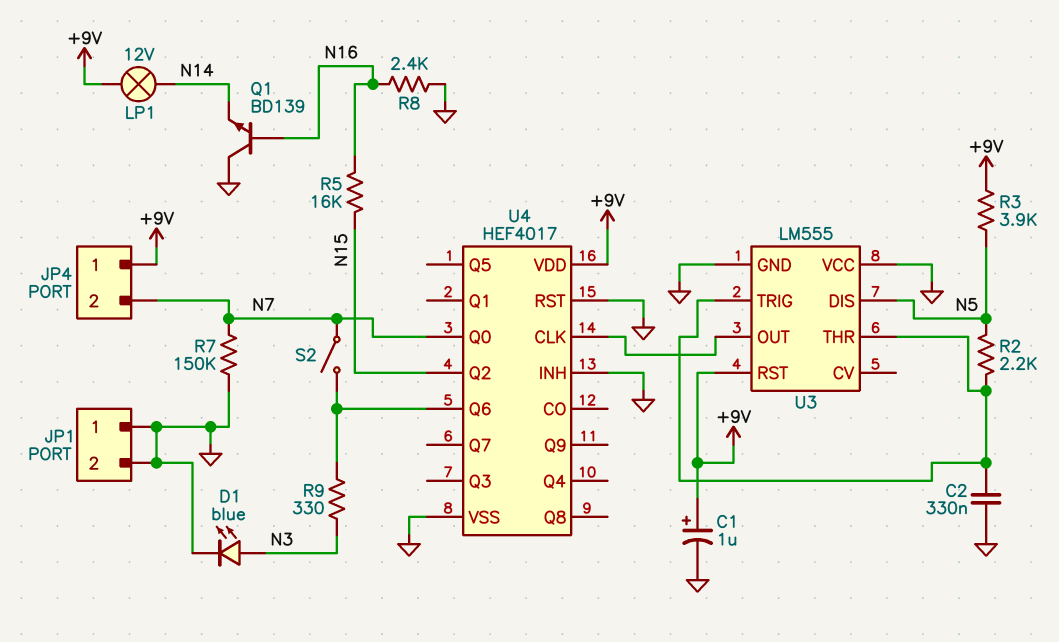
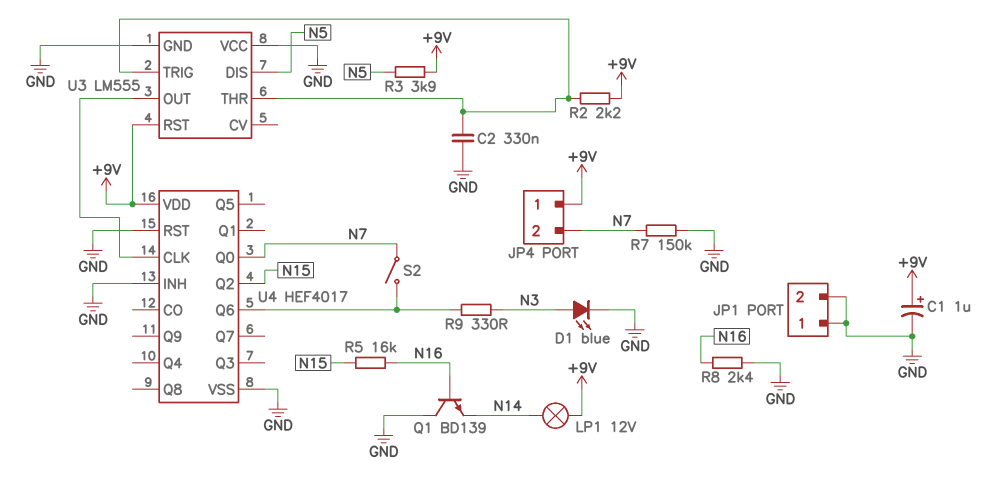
R2: 2.2k (N5, U3/THR) -> 2.2k (+9V, U3/THR)

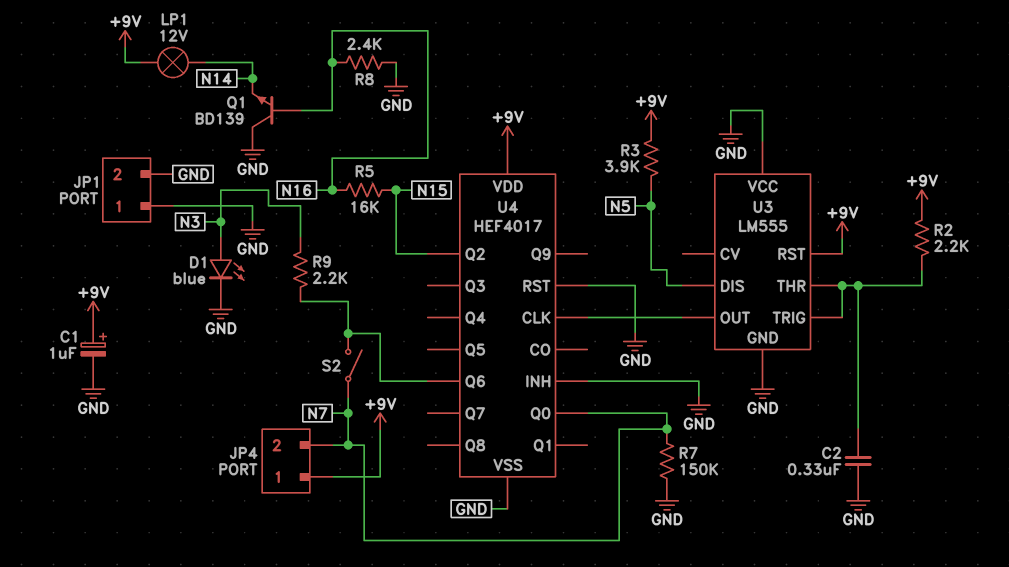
R9: 330 (N3, U4/Q6) -> 2.2k (N3, U4/Q6)

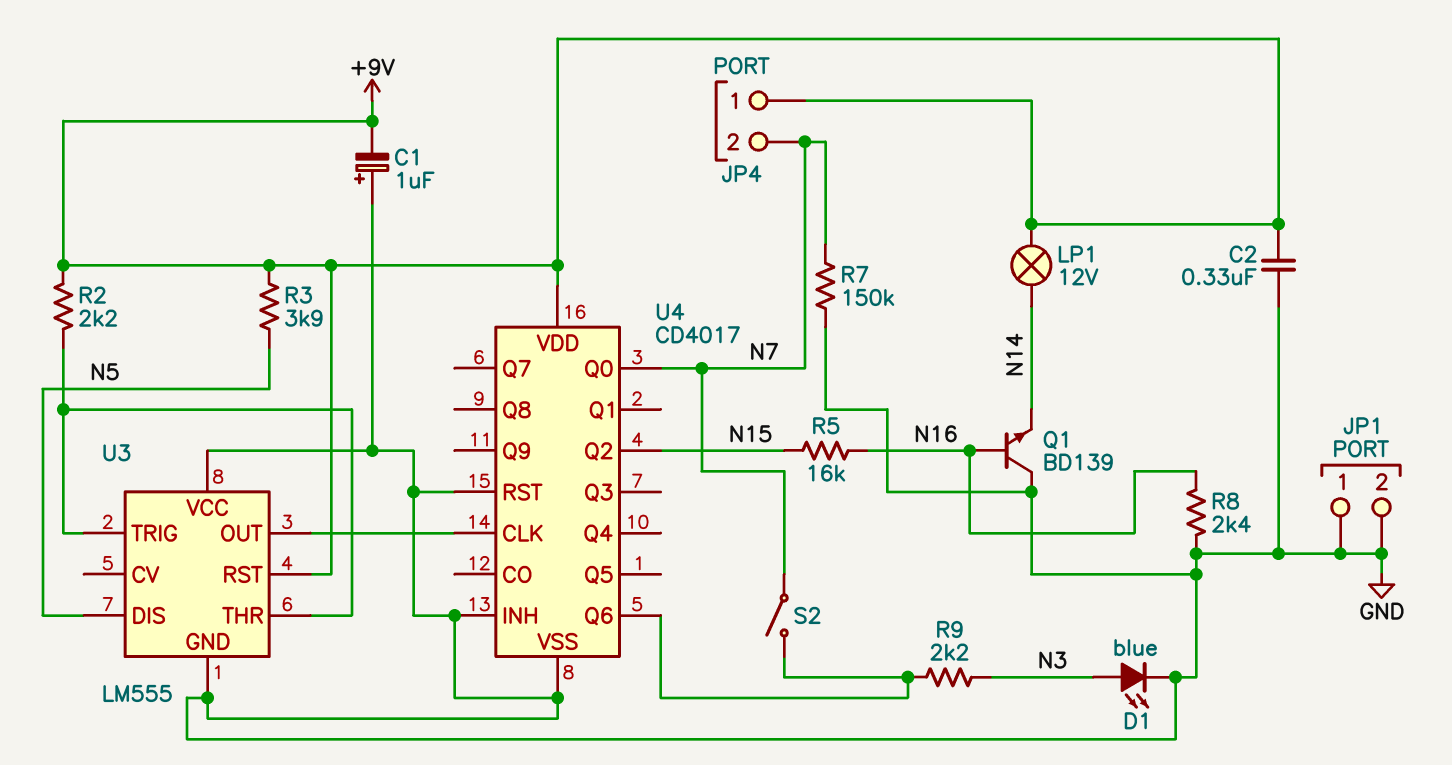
C1: 1uF (plus +9V, minus GND) -> 1uF (plus GND, minus +9V)
C2: 330nF (GND, U3/THR) -> 330nF (+9V, GND)
U4: HEF4017 -> CD4017

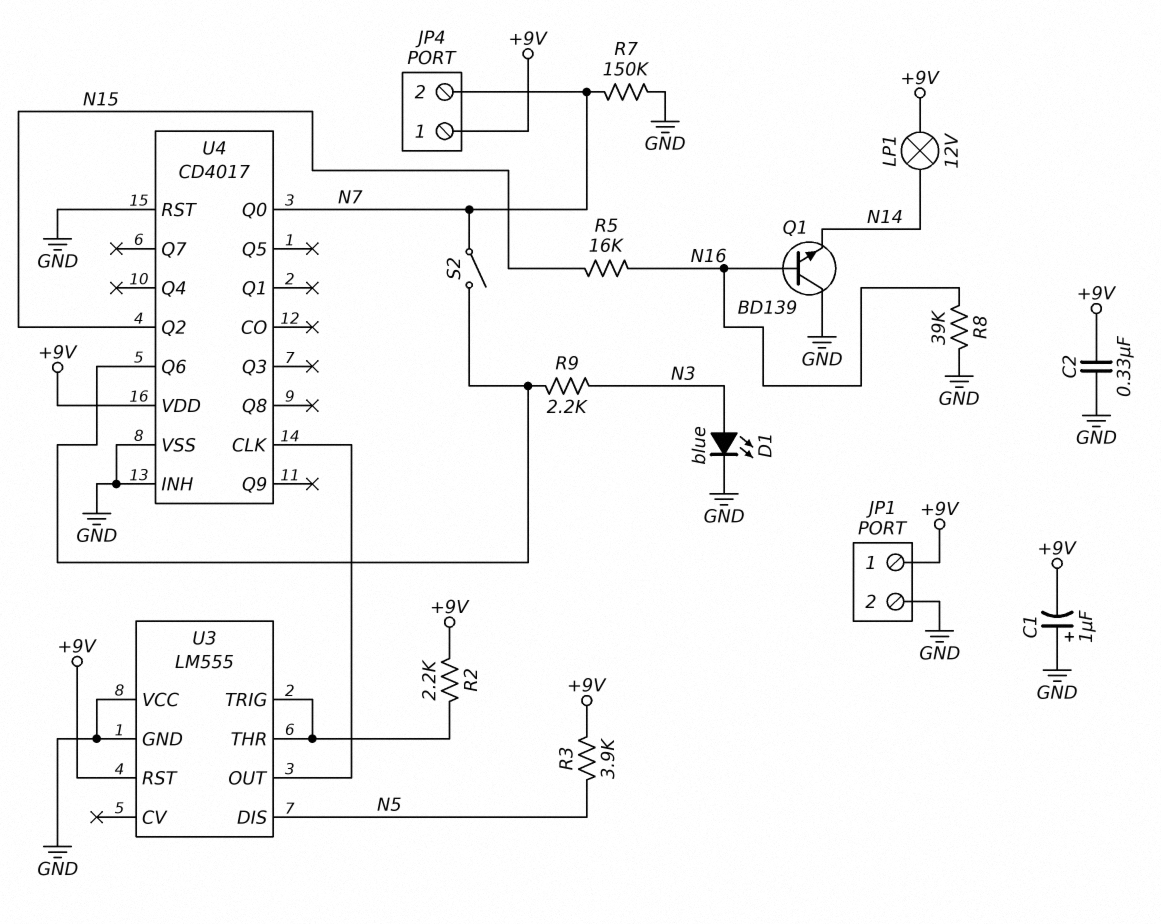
JP1 pin 1: GND -> +9V
R8: 2.4k (GND, N16) -> 39k (GND, N16)

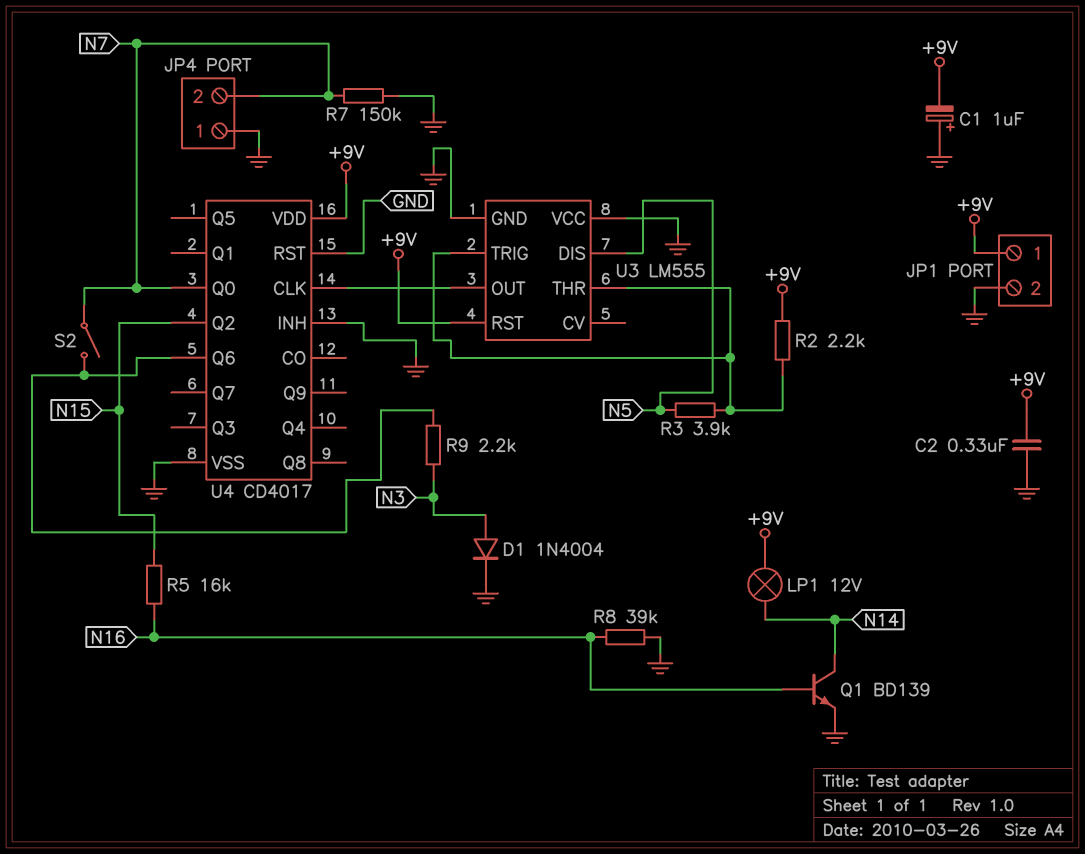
D1: LED blue (A N3, K GND) -> diode 1N4004 (A N3, K GND)
JP4 pin 1: +9V -> GND
Q1: NPN BD139 (B N16, C GND, E N14) -> NPN BD139 (B N16, C N14, E GND)
R3: 3.9k (+9V, N5) -> 3.9k (N5, U3/THR)

